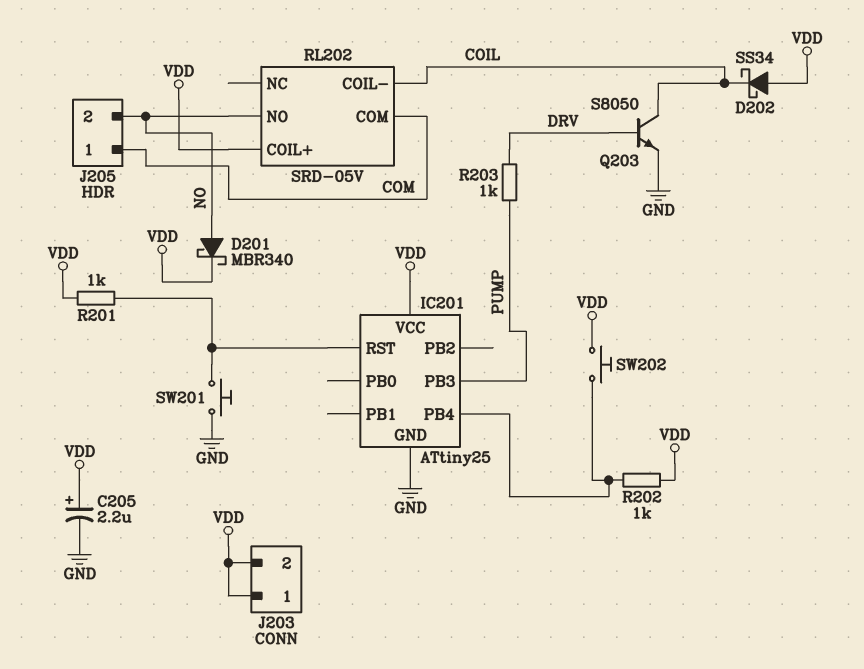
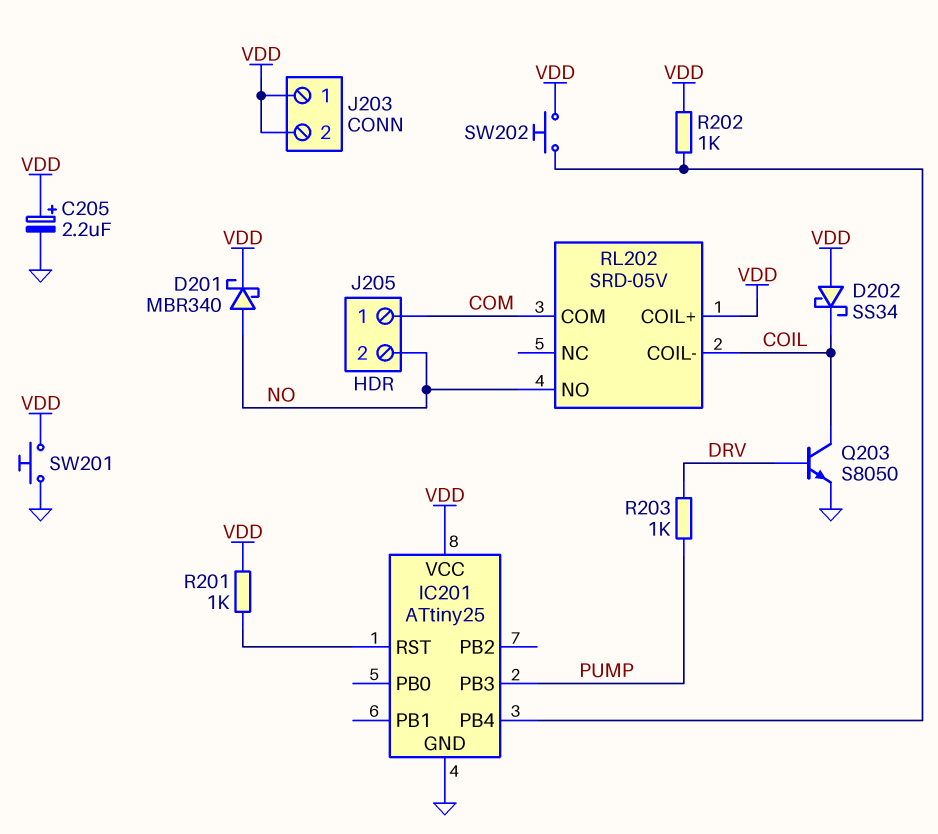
SW201: button (GND, IC201/RST) -> button (GND, VDD)

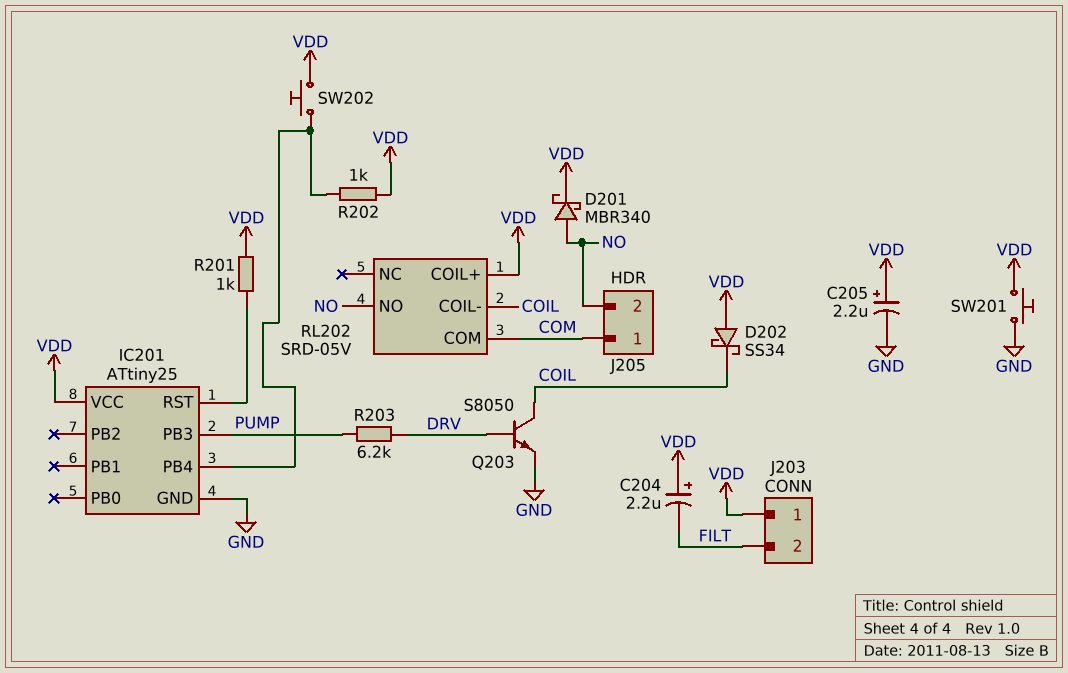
C204: none -> 2.2uF (plus VDD, minus FILT)
J203 pin 2: VDD -> FILT
R203: 1k (DRV, PUMP) -> 6.2k (DRV, PUMP)

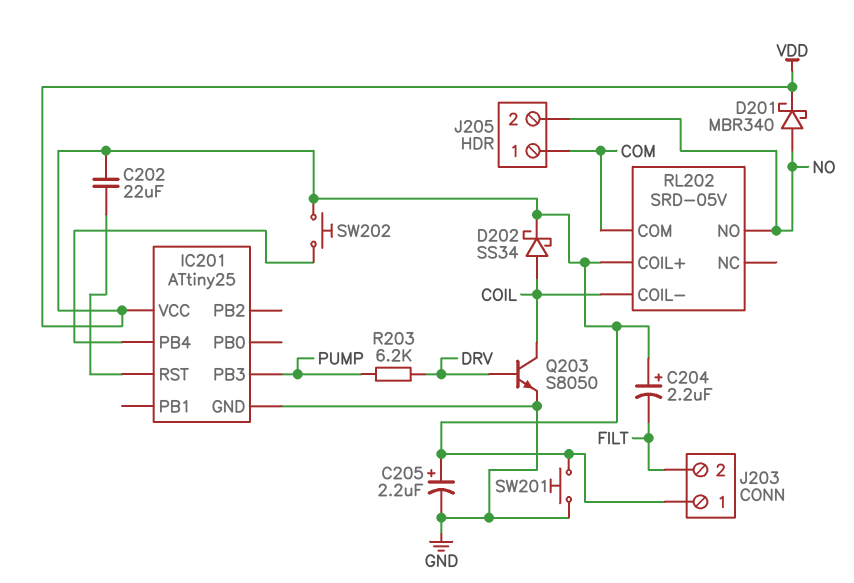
C202: none -> 22uF (IC201/RST, VDD)
D202: schottky SS34 (A VDD, K COIL) -> schottky SS34 (A COIL, K VDD)
R201: 1k (IC201/RST, VDD) -> none
R202: 1k (IC201/PB4, VDD) -> none

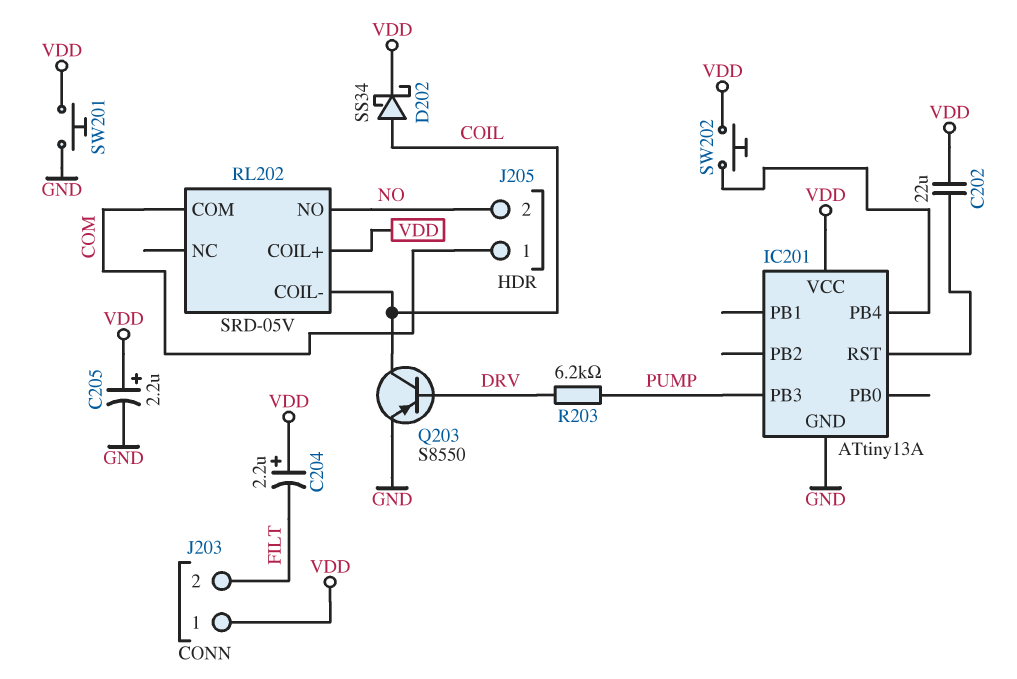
D201: schottky MBR340 (A NO, K VDD) -> none
IC201: ATtiny25 -> ATtiny13A
Q203: NPN S8050 (B DRV, C COIL, E GND) -> PNP S8550 (B DRV, C COIL, E GND)

